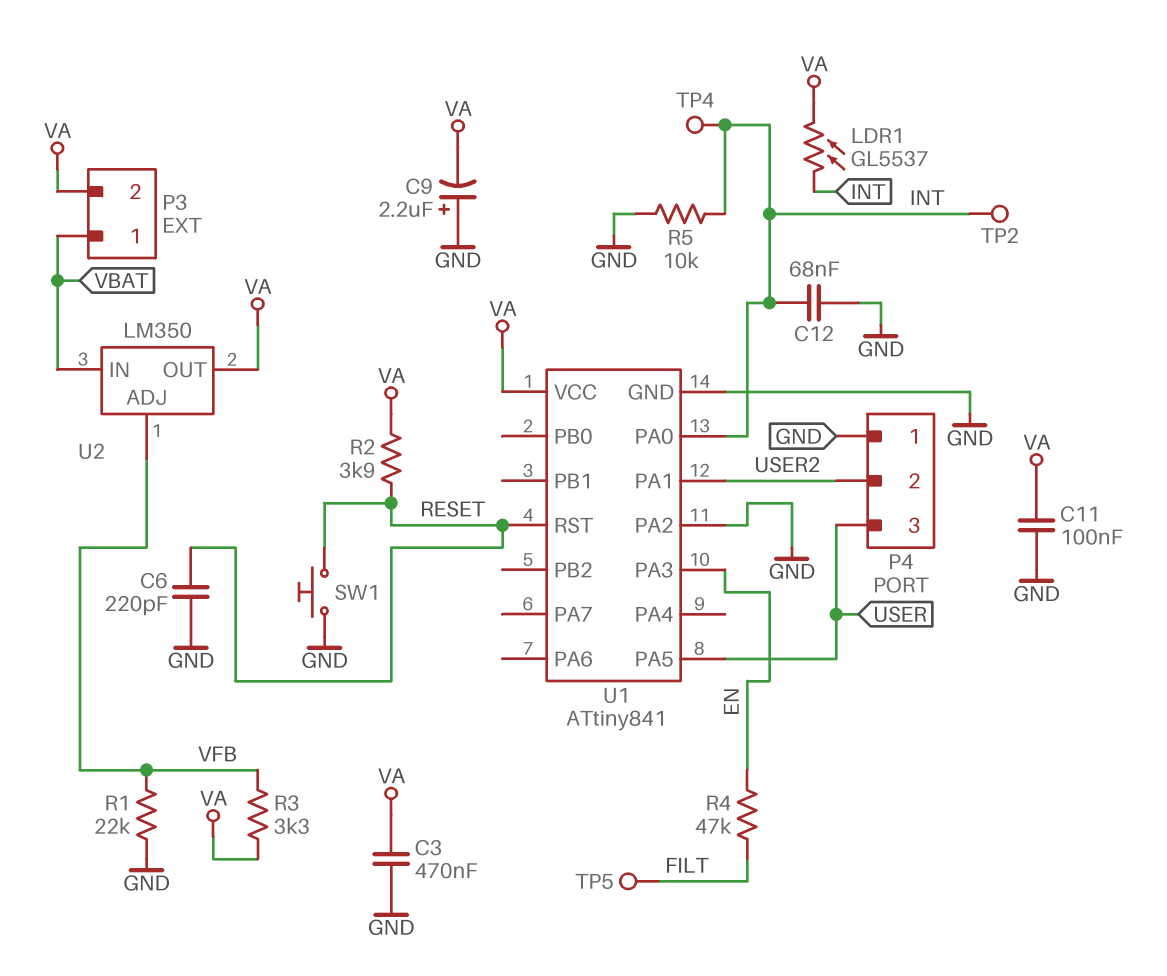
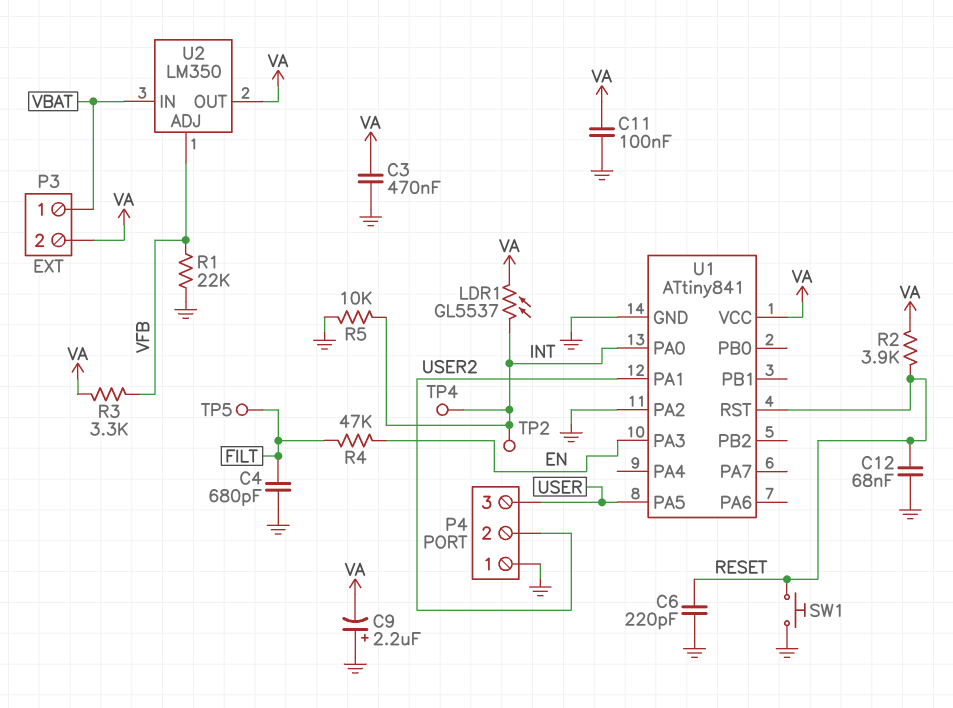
C4: none -> 680pF (FILT, GND)
C12: 68nF (GND, INT) -> 68nF (GND, RESET)

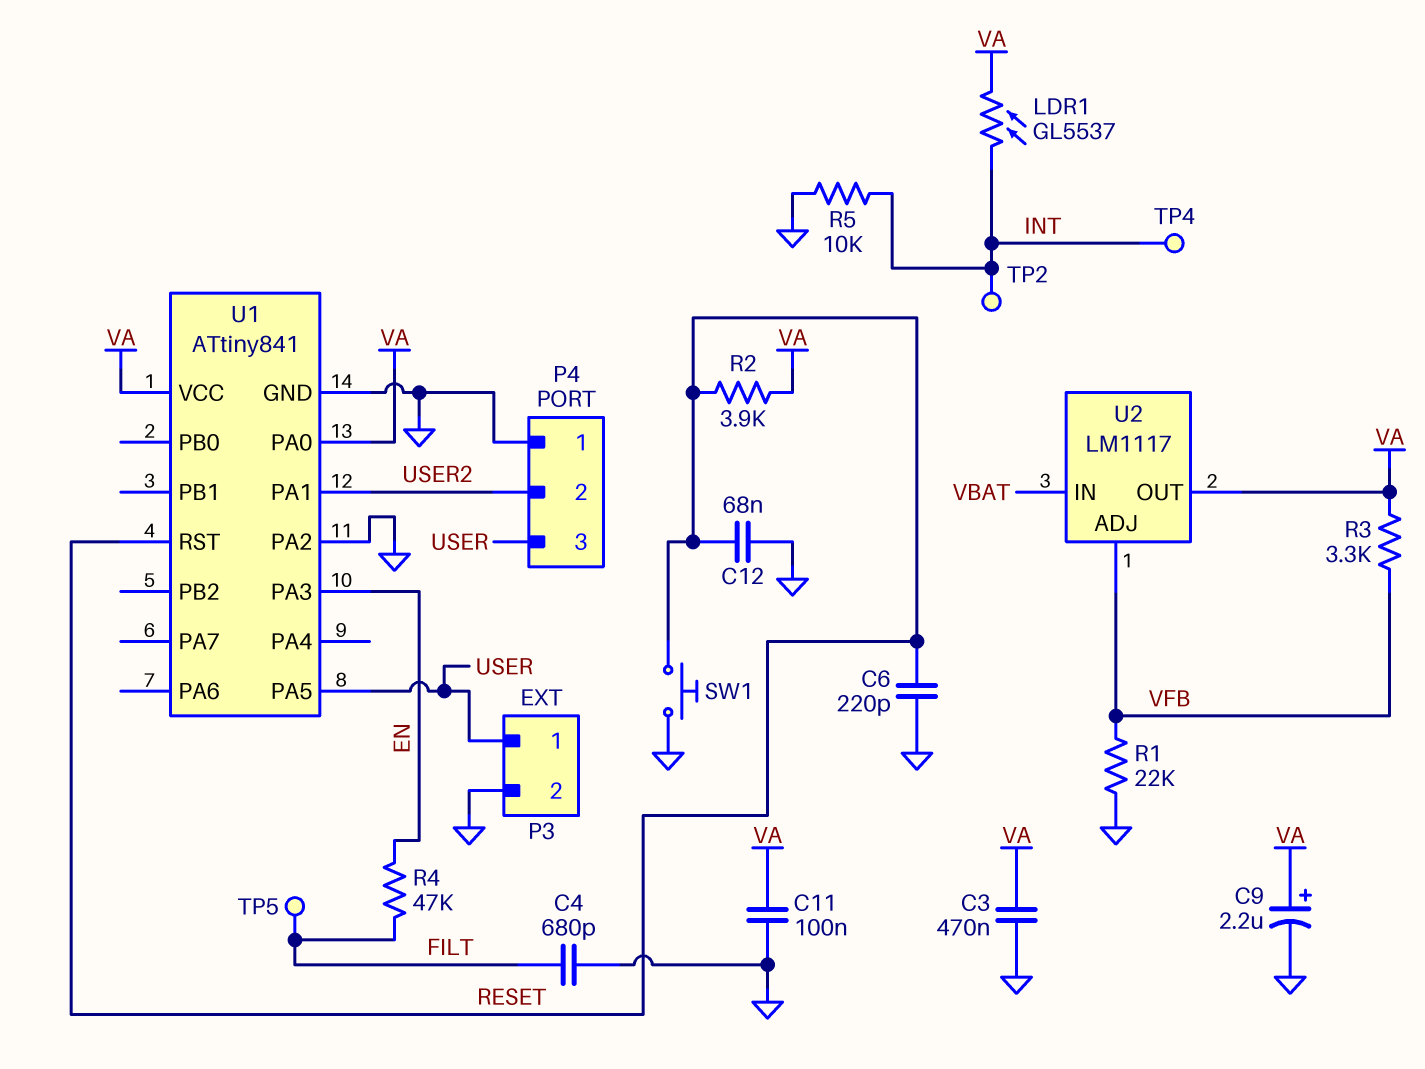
C9: 2.2uF (plus GND, minus VA) -> 2.2uF (plus VA, minus GND)
P3 pin 1: VBAT -> USER
P3 pin 2: VA -> GND
U1 pin PA0: INT -> VA
U2: LM350 -> LM1117

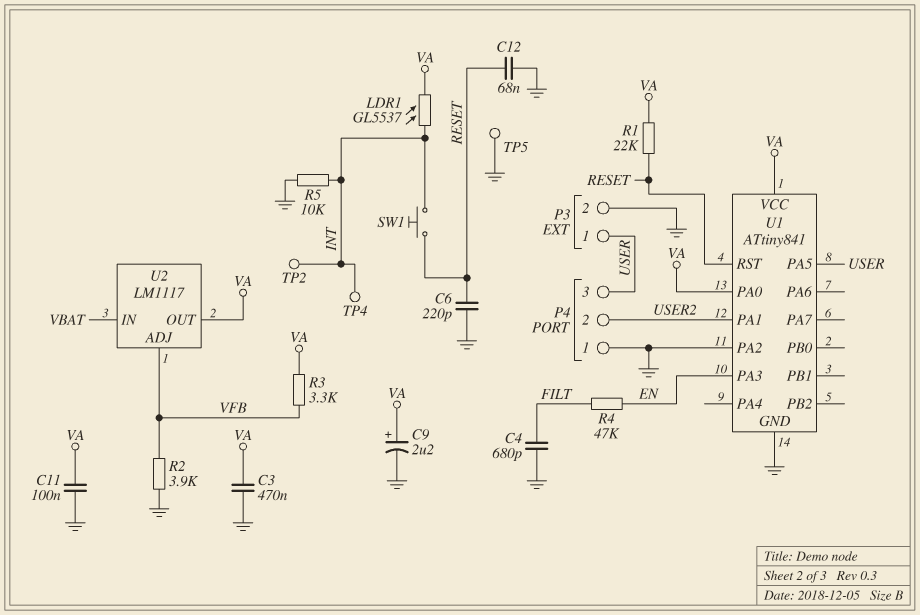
R1: 22k (GND, VFB) -> 22k (RESET, VA)
R2: 3.9k (RESET, VA) -> 3.9k (GND, VFB)
SW1: button (GND, RESET) -> button (INT, RESET)
TP5: test point (FILT) -> test point (GND)

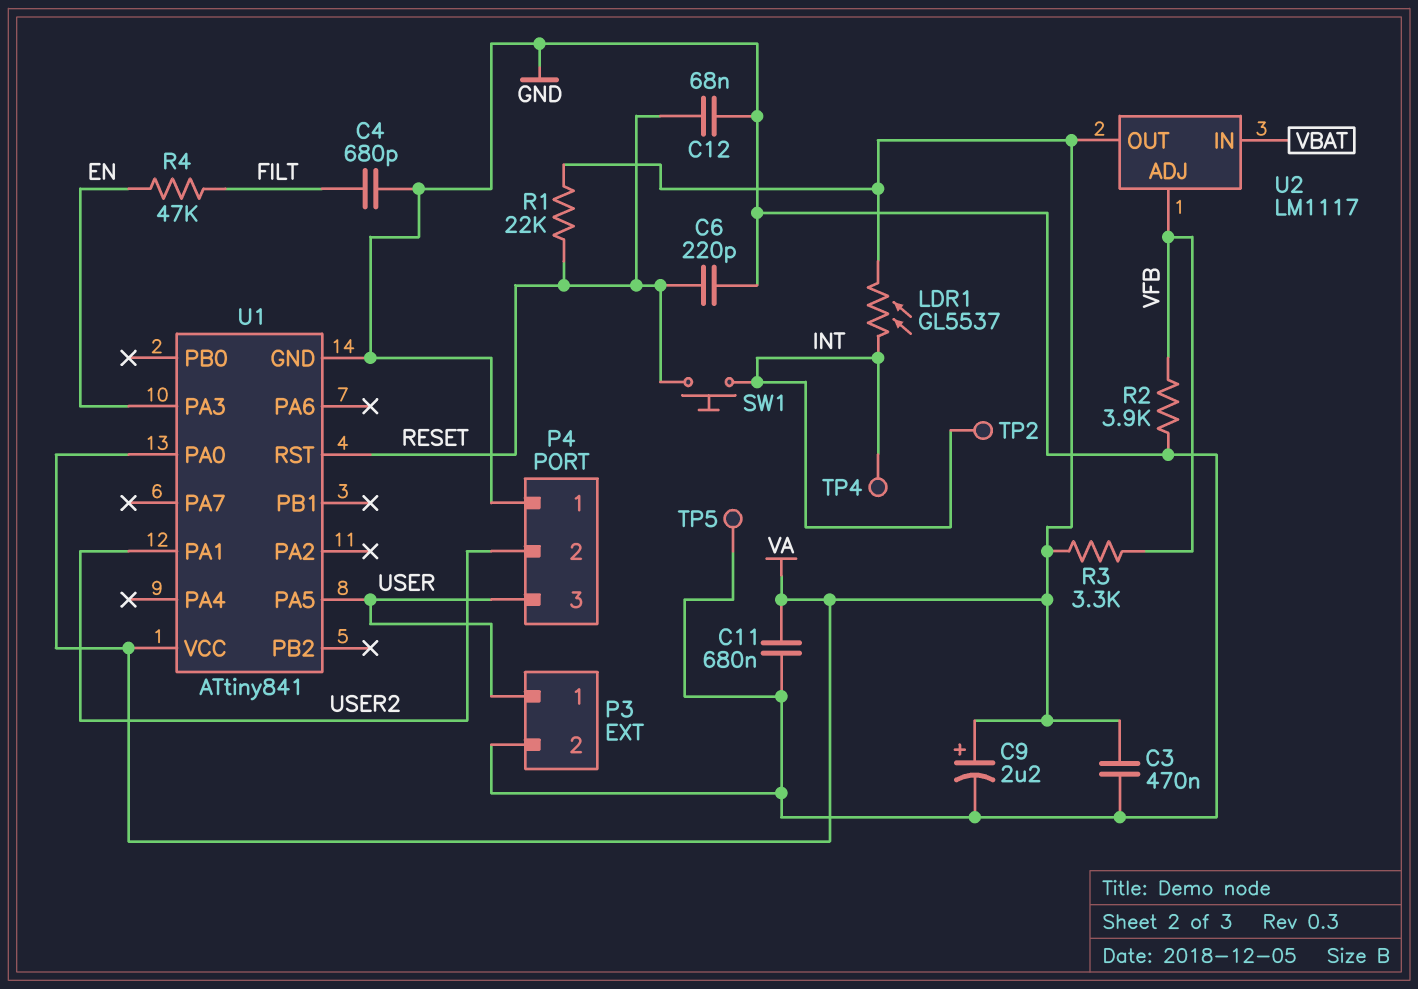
C11: 100nF (GND, VA) -> 680nF (GND, VA)
R5: 10k (GND, INT) -> none
U1 pin PA2: GND -> none

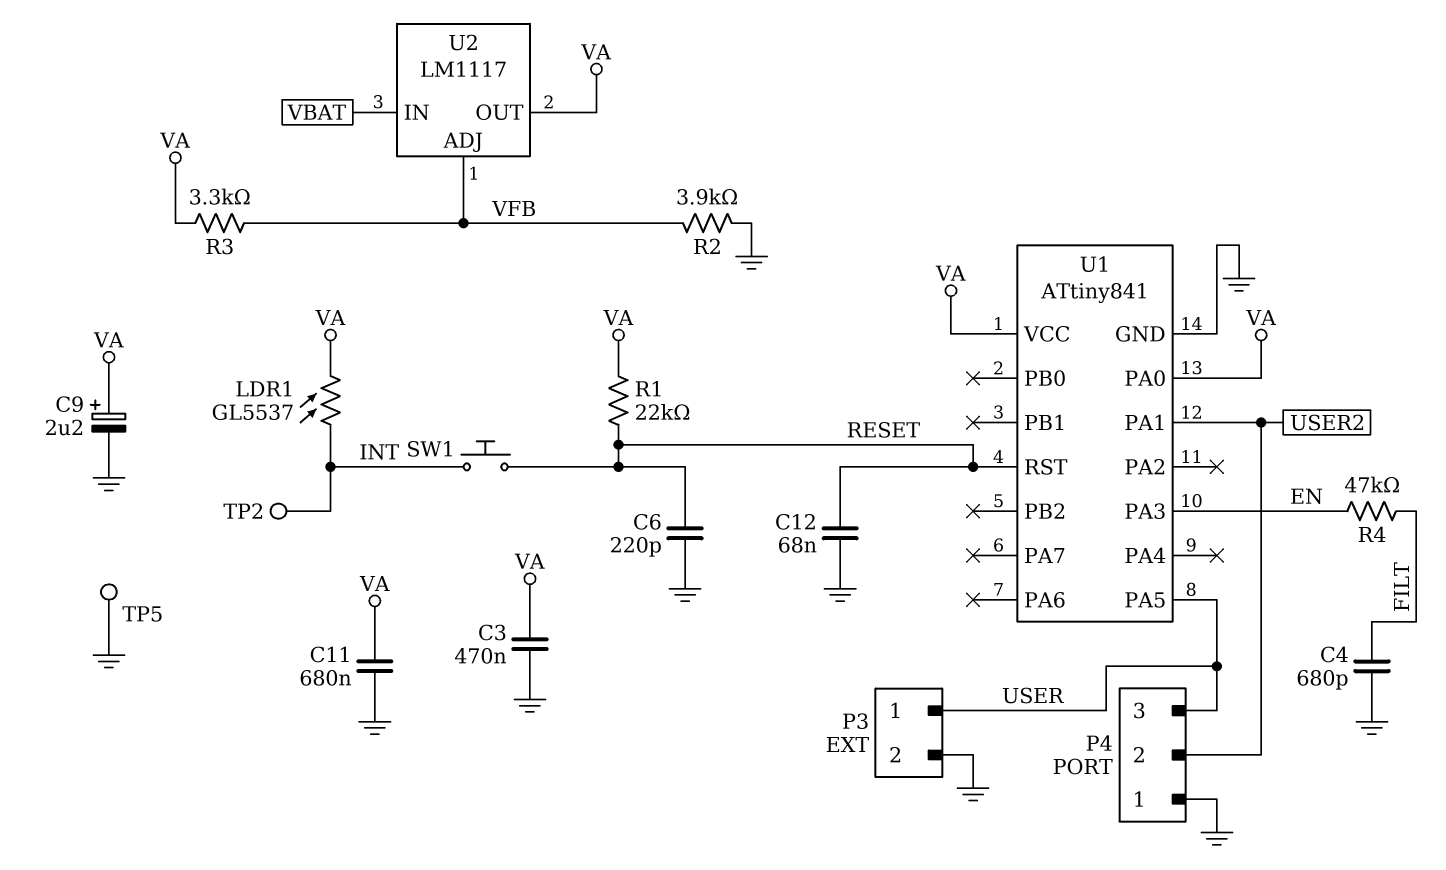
TP4: test point (INT) -> none

